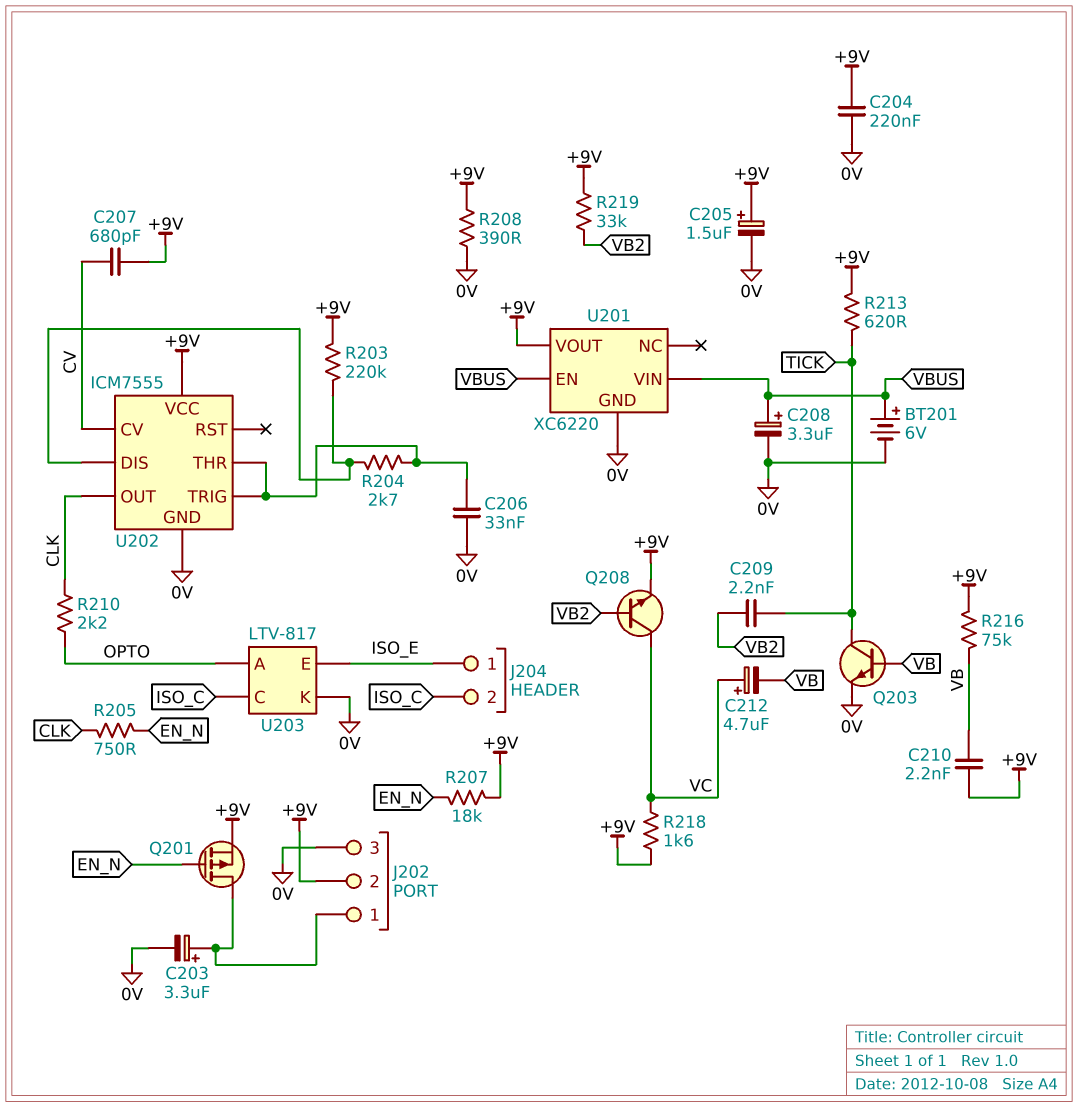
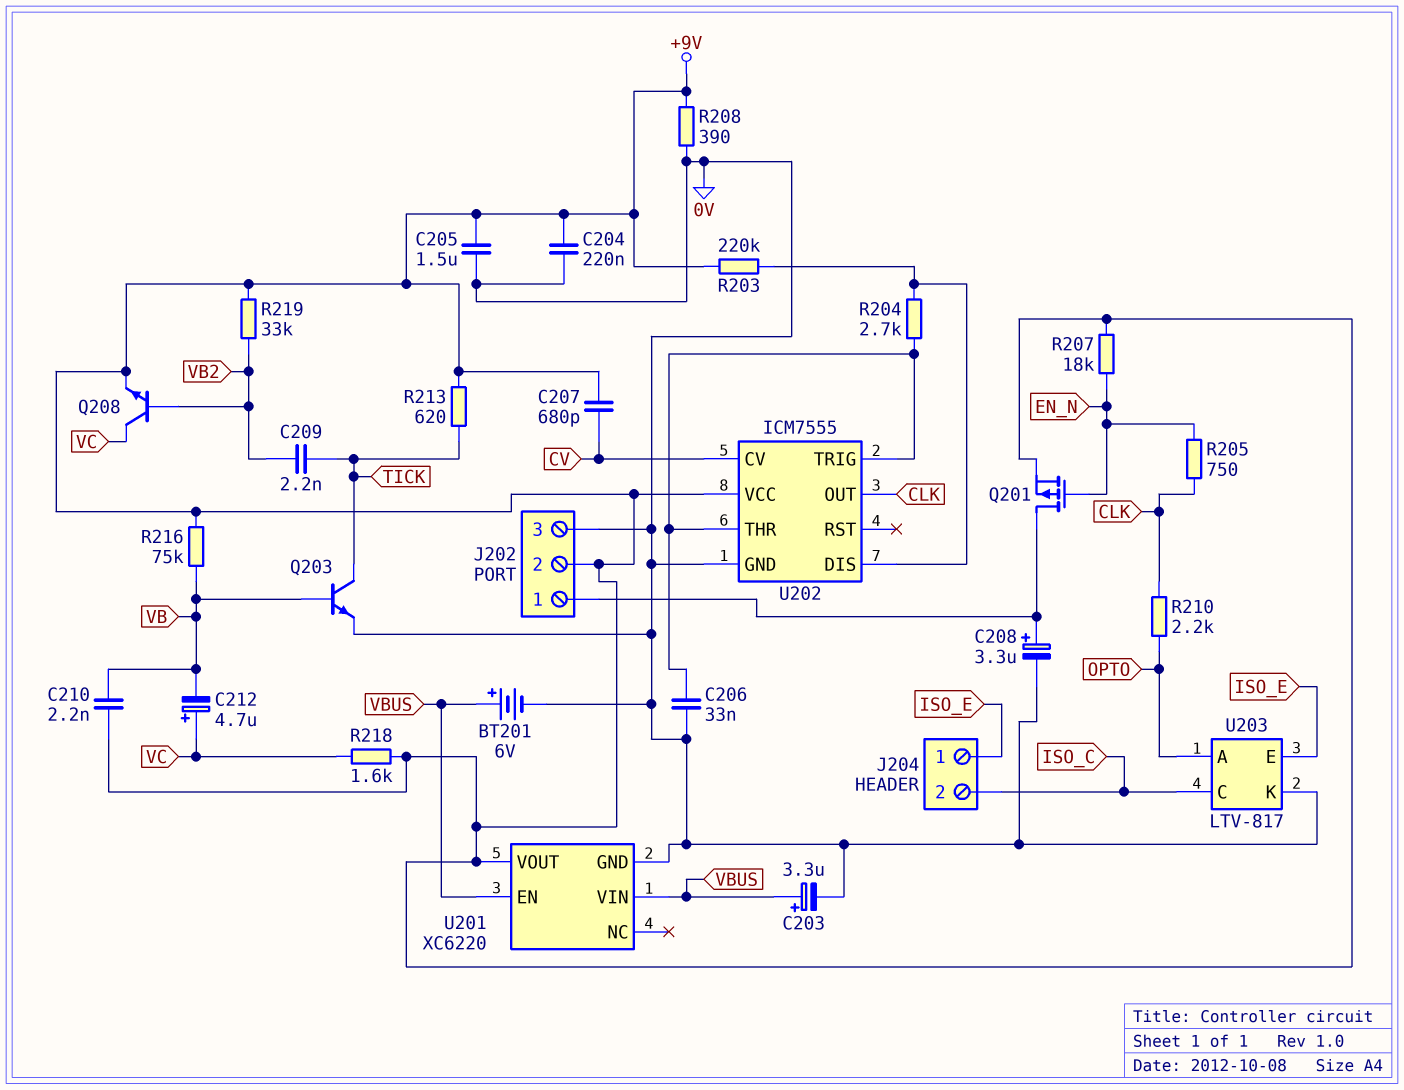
C203: 3.3uF (plus J202/1, minus 0V) -> 3.3uF (plus VBUS, minus 0V)
C205: 1.5uF (plus +9V, minus 0V) -> 1.5uF (+9V, 0V)
C208: 3.3uF (plus VBUS, minus 0V) -> 3.3uF (plus J202/1, minus 0V)

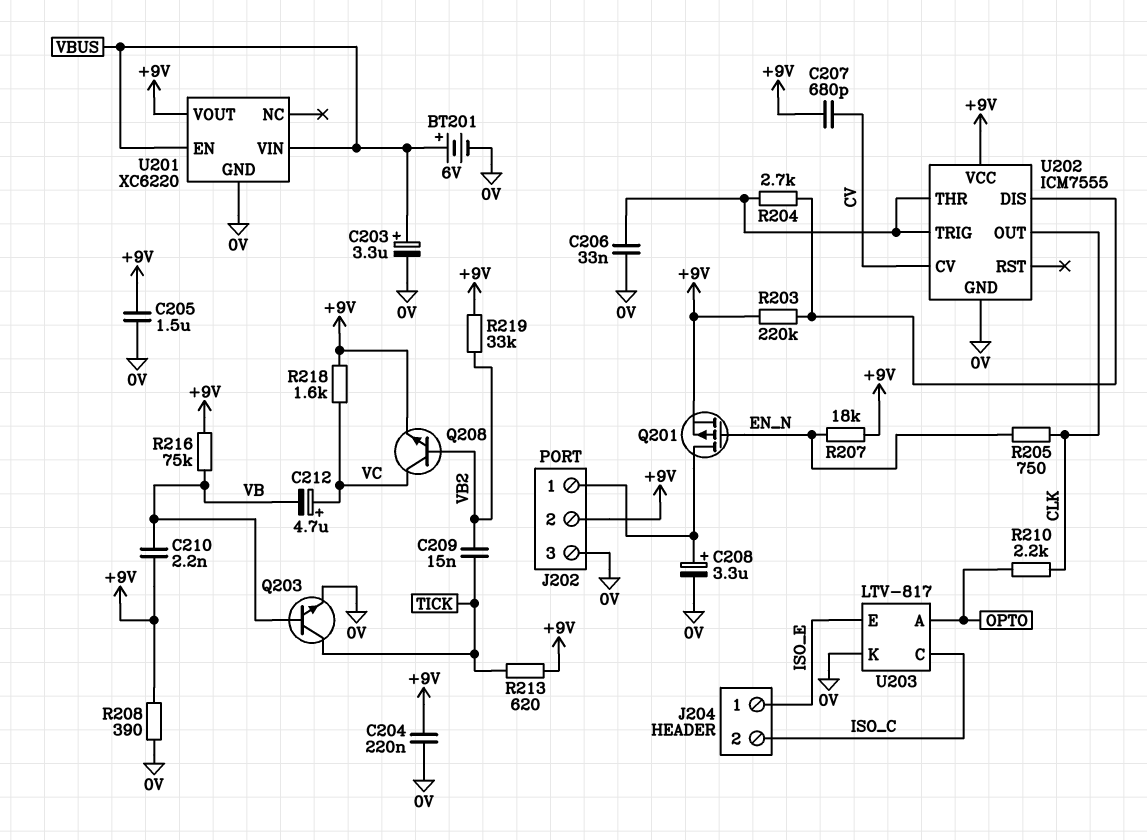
C209: 2.2nF (TICK, VB2) -> 15nF (TICK, VB2)

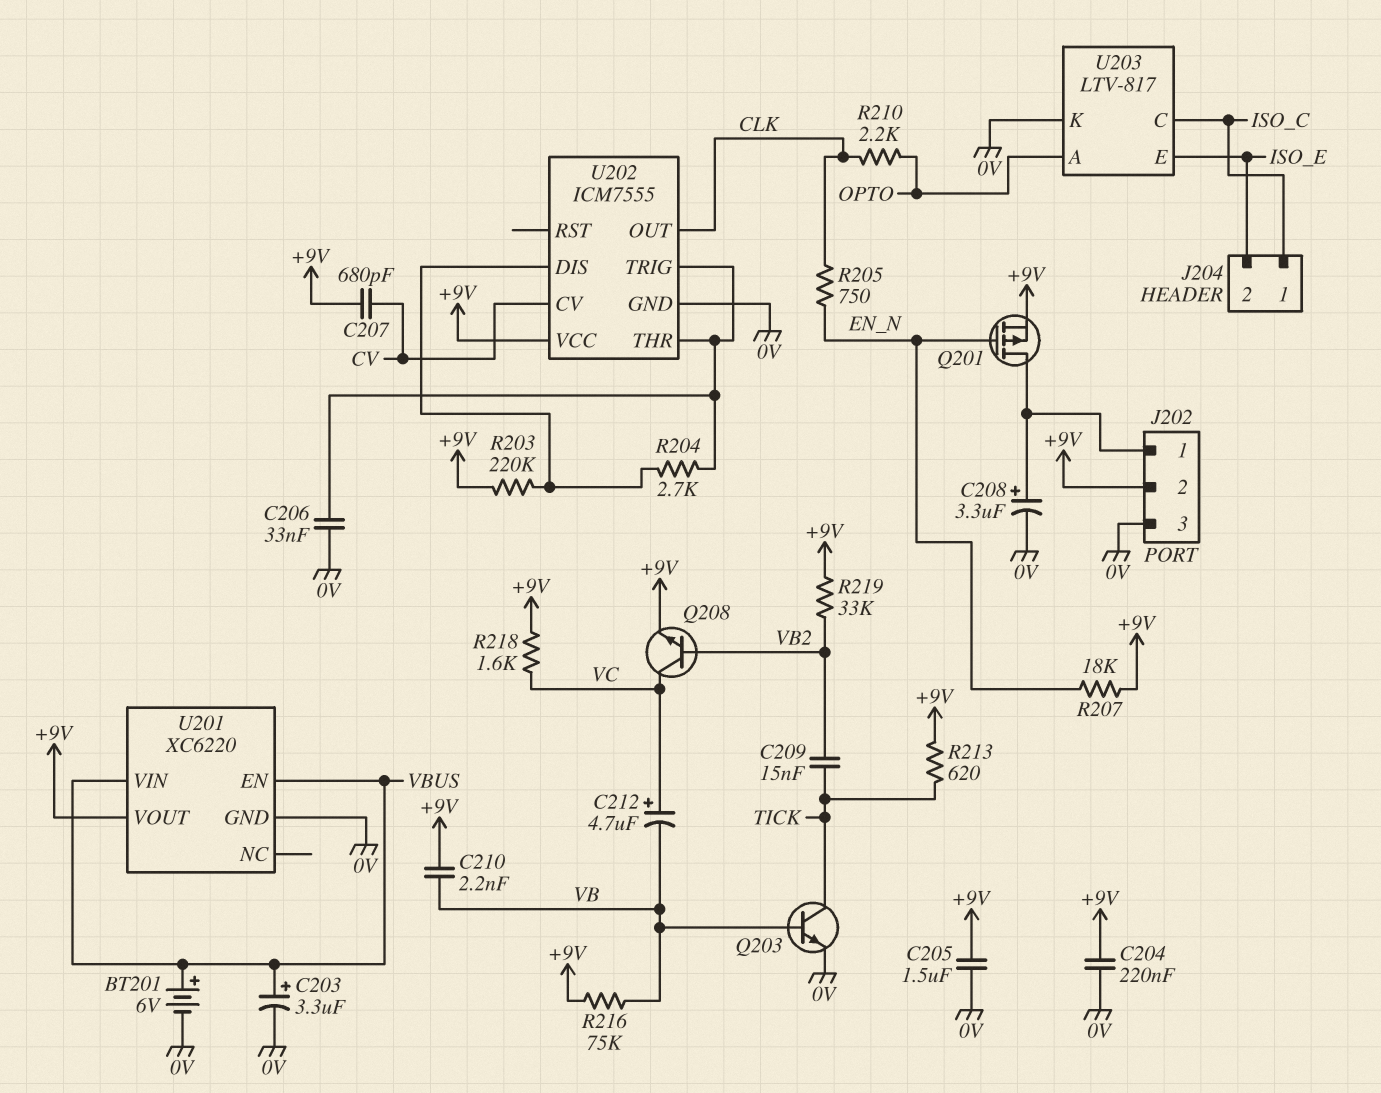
J204 pin 1: ISO_E -> ISO_C
J204 pin 2: ISO_C -> ISO_E
R208: 390 (+9V, 0V) -> none

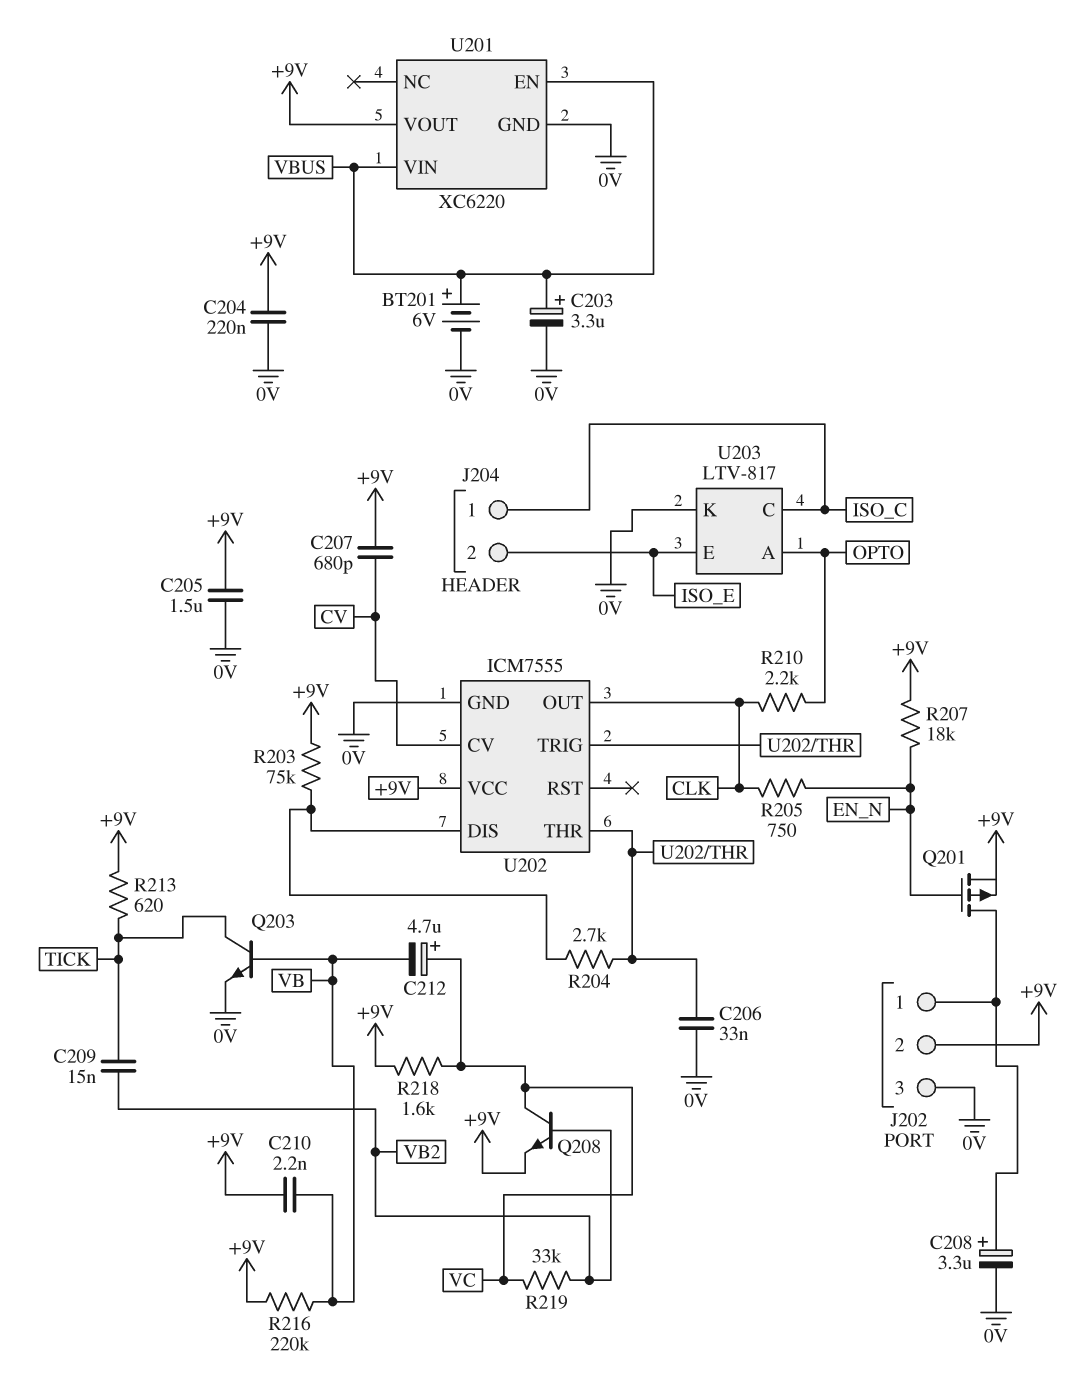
R203: 220k (+9V, U202/DIS) -> 75k (+9V, U202/DIS)
R216: 75k (+9V, VB) -> 220k (+9V, VB)
R219: 33k (+9V, VB2) -> 33k (VB2, VC)

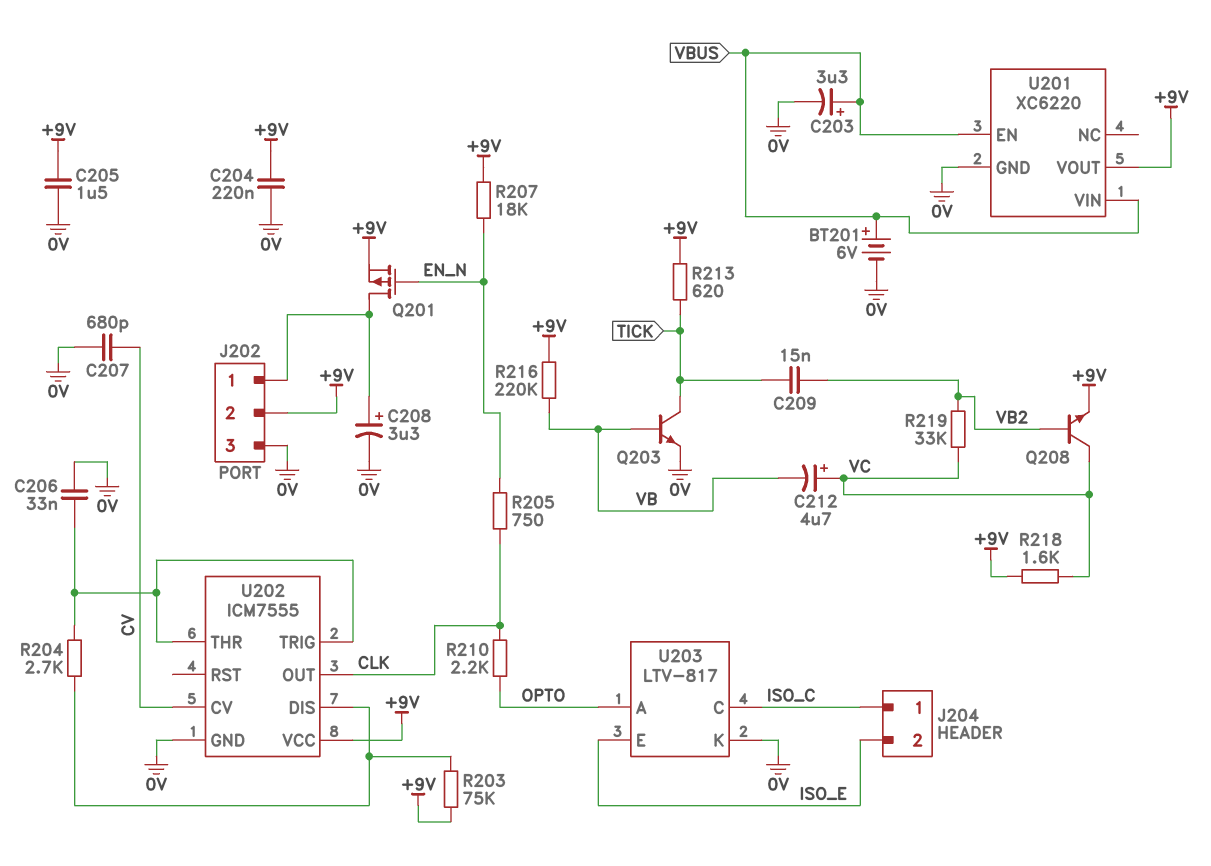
C207: 680pF (+9V, CV) -> 680pF (0V, CV)
C210: 2.2nF (+9V, VB) -> none

